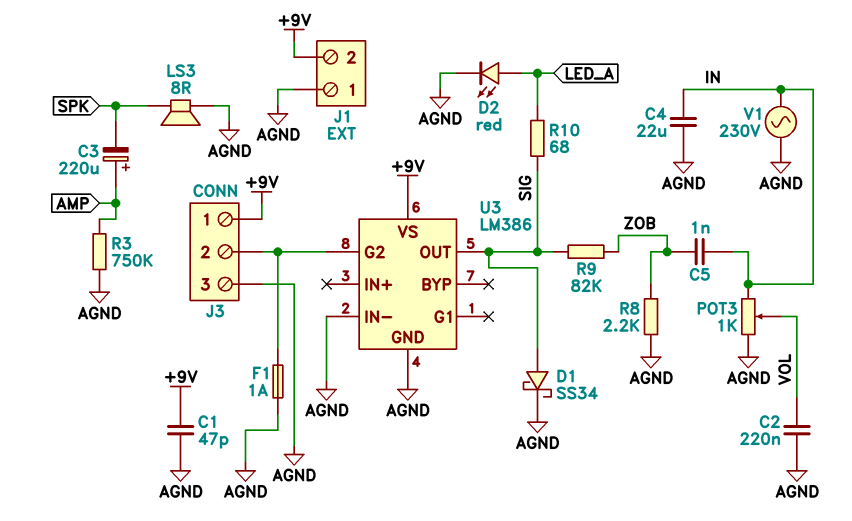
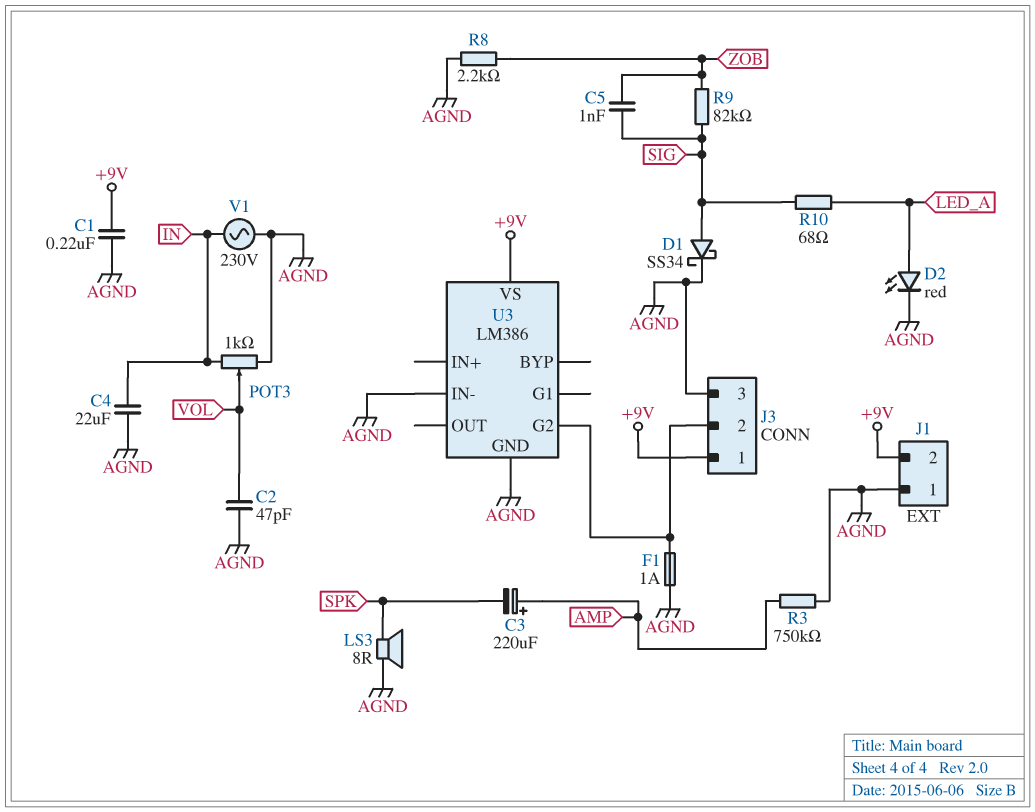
C1: 47pF (+9V, AGND) -> 220nF (+9V, AGND)
C2: 220nF (AGND, VOL) -> 47pF (AGND, VOL)
C5: 1nF (IN, ZOB) -> 1nF (SIG, ZOB)
U3 pin OUT: SIG -> none

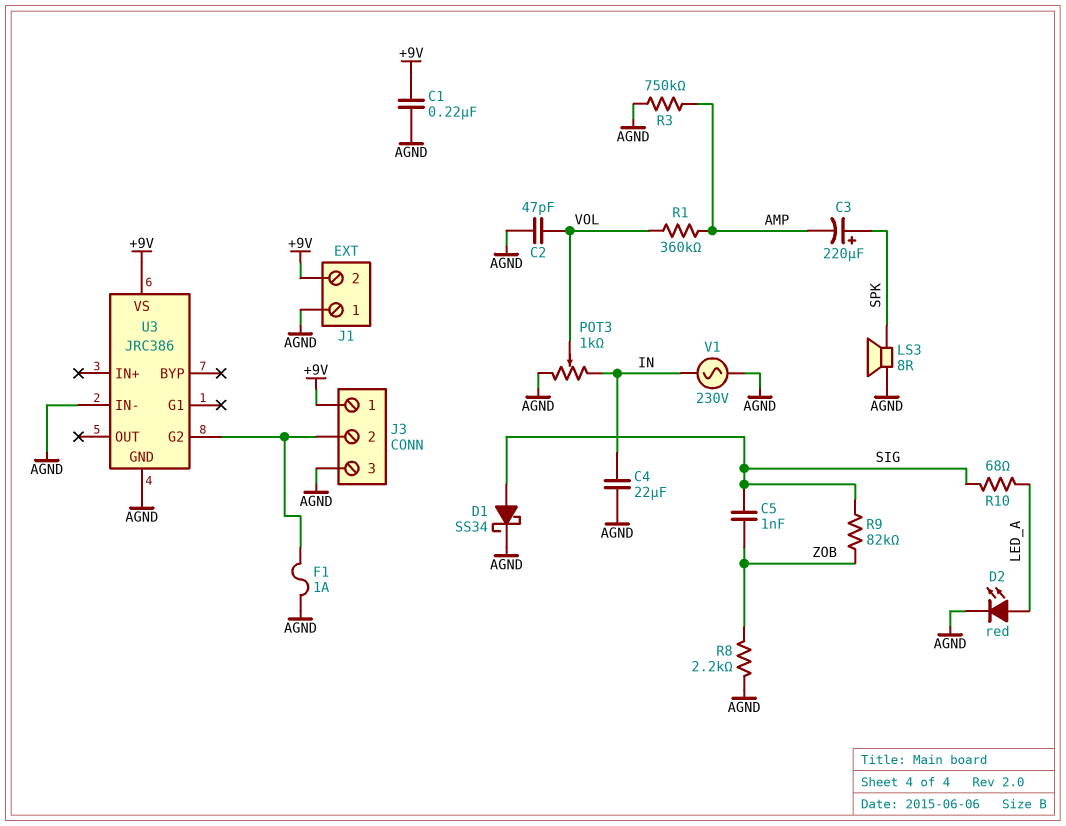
C3: 220uF (plus AMP, minus SPK) -> 220uF (plus SPK, minus AMP)
R1: none -> 360k (AMP, VOL)
U3: LM386 -> JRC386

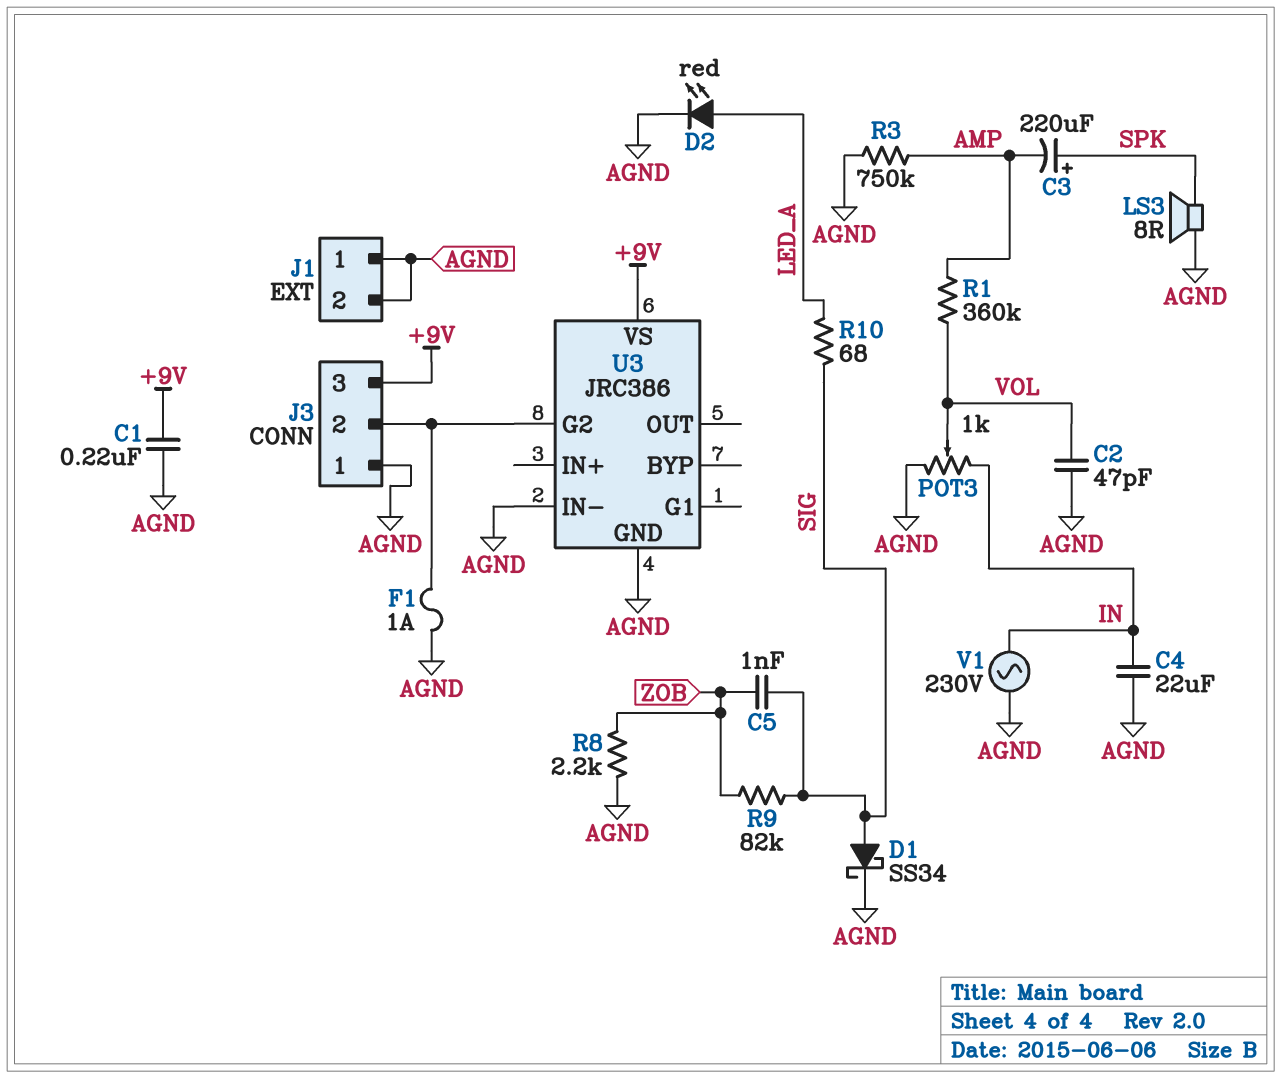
J1 pin 2: +9V -> AGND
J3 pin 1: +9V -> AGND
J3 pin 3: AGND -> +9V

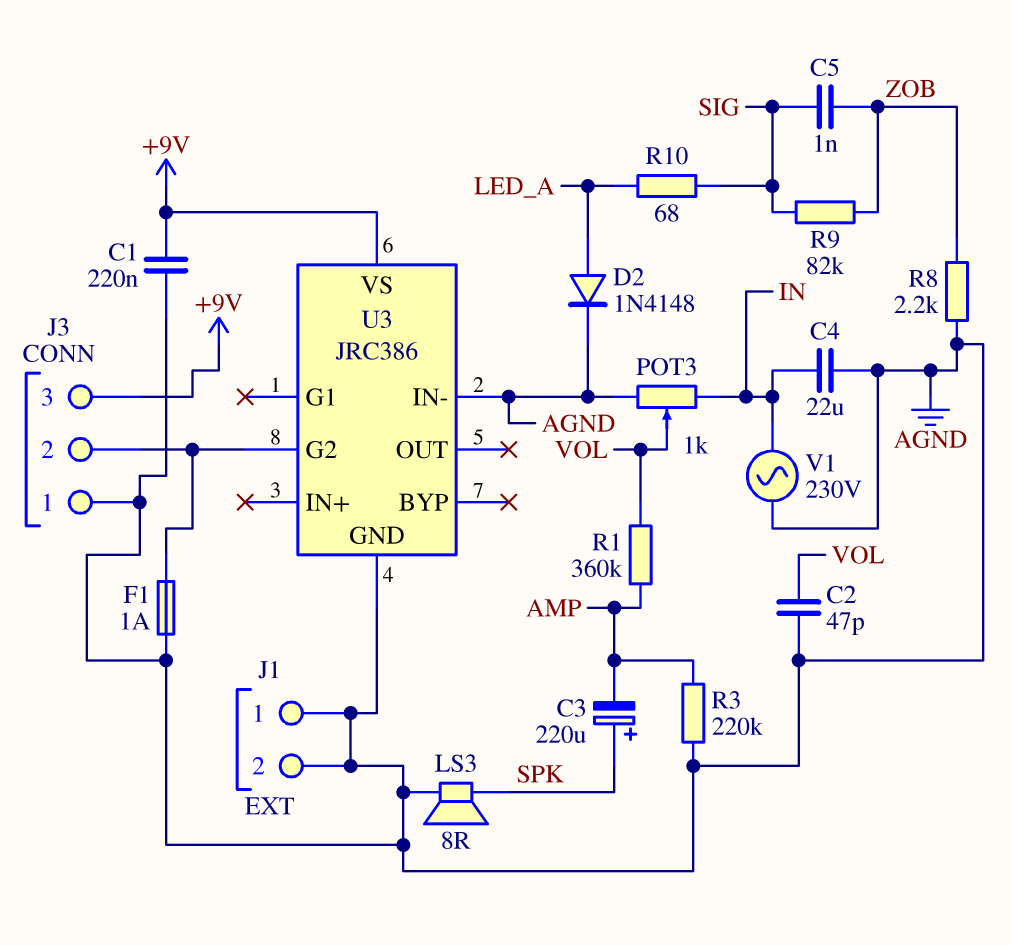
D1: schottky SS34 (A SIG, K AGND) -> none
D2: LED red (A LED_A, K AGND) -> diode 1N4148 (A LED_A, K AGND)
R3: 750k (AGND, AMP) -> 220k (AGND, AMP)

